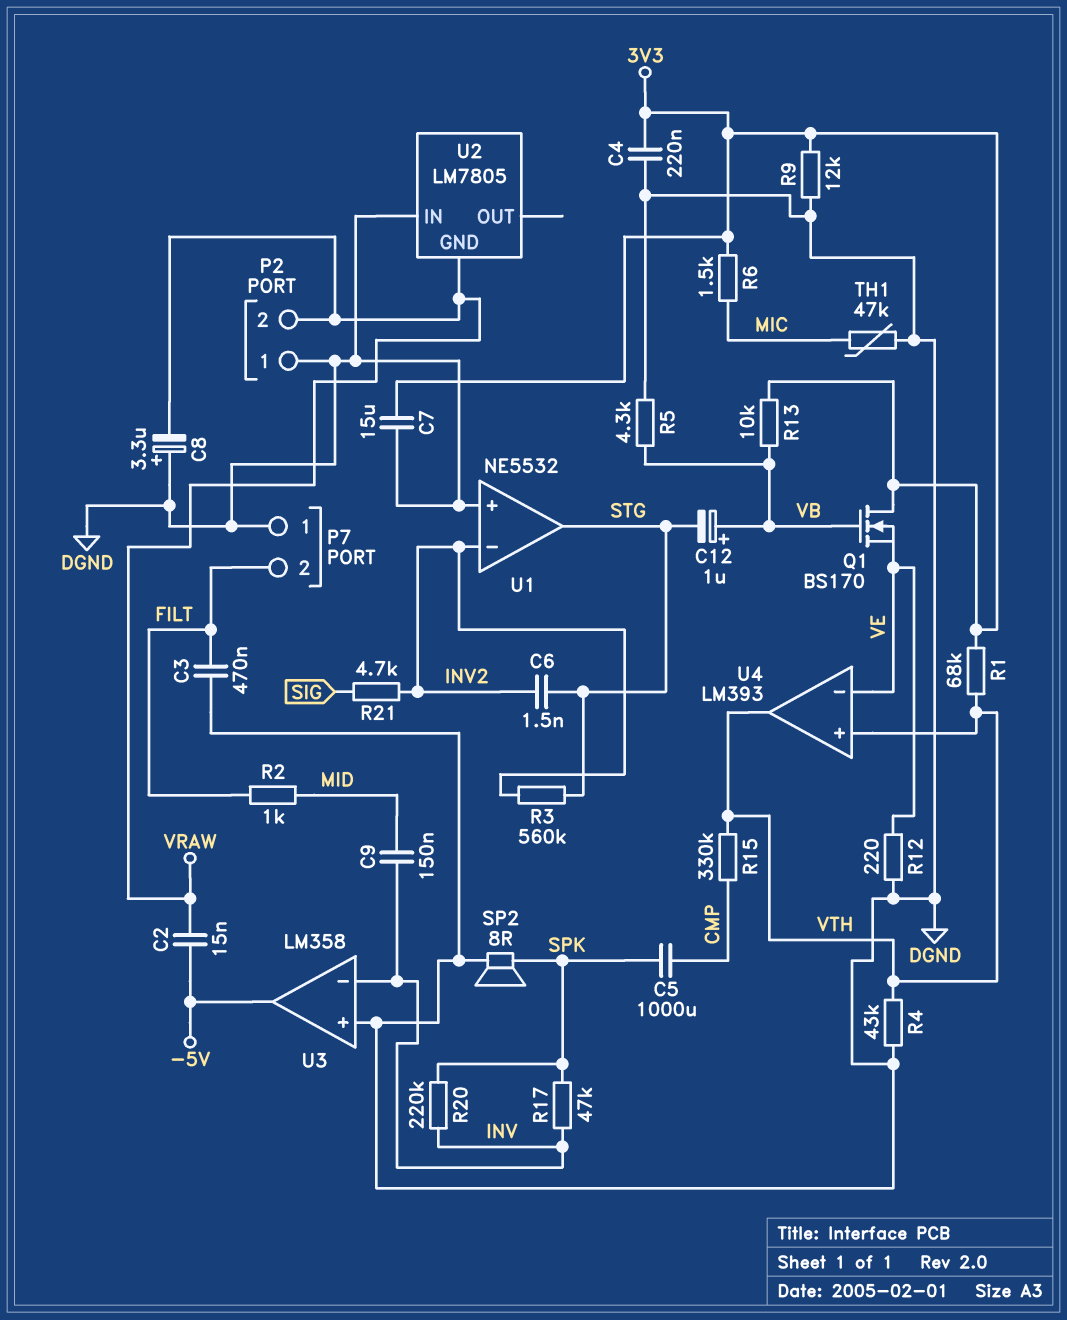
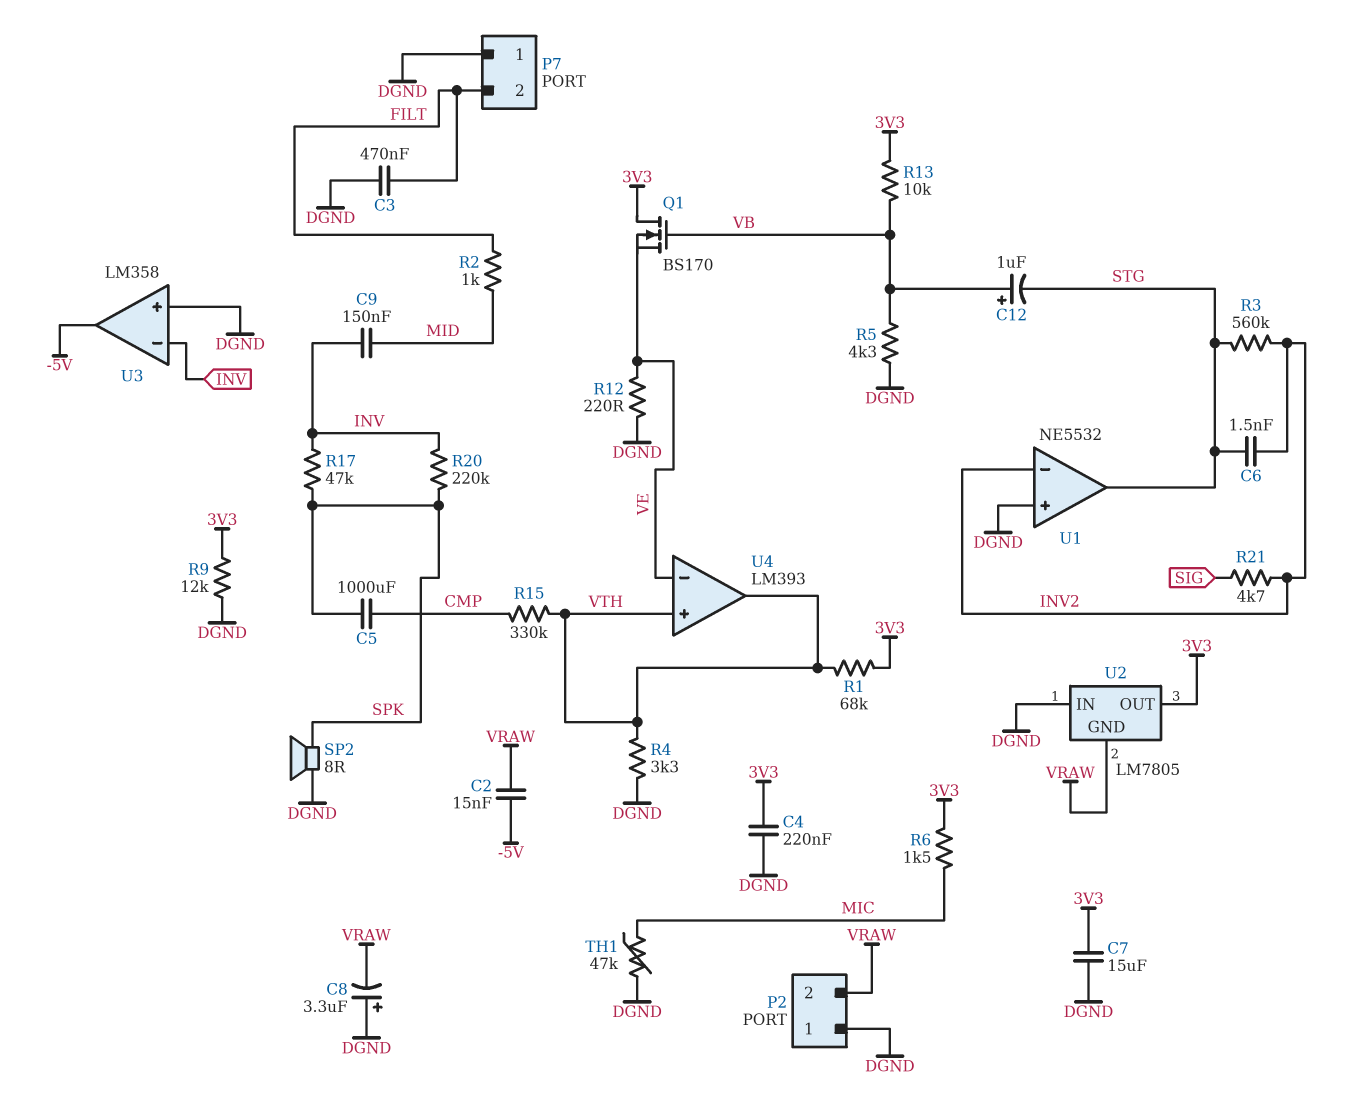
R4: 43k (DGND, VTH) -> 3.3k (DGND, VTH)
U2 pin OUT: none -> 3V3

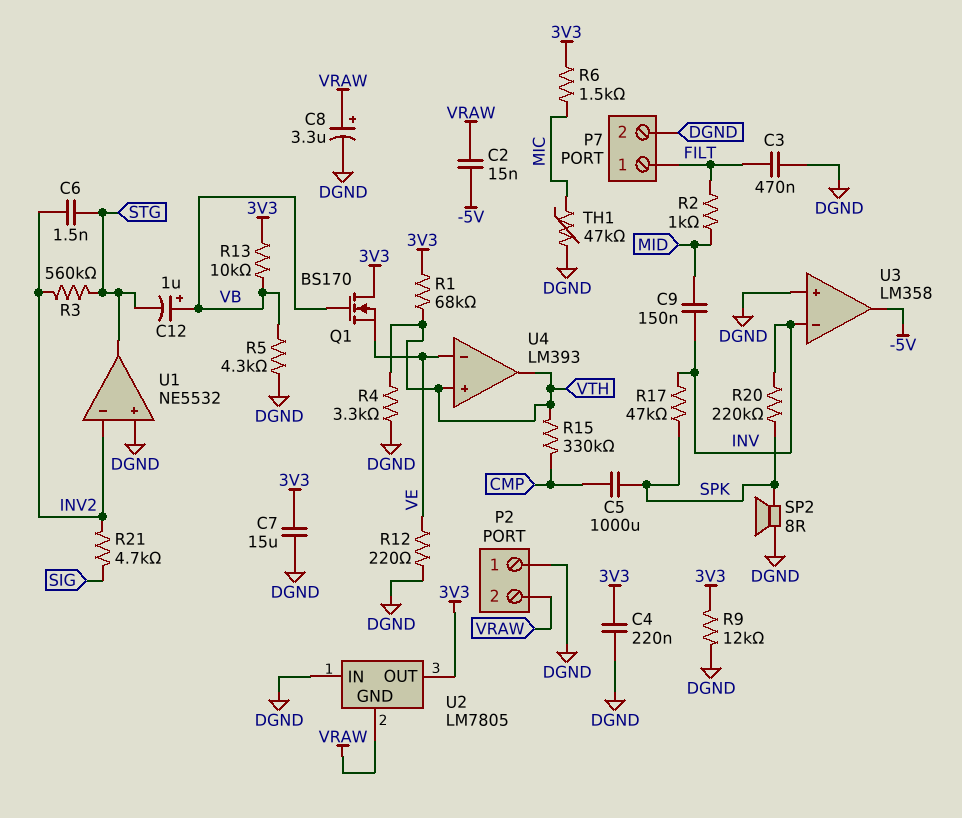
C8: 3.3uF (plus DGND, minus VRAW) -> 3.3uF (plus VRAW, minus DGND)
P7 pin 1: DGND -> FILT
P7 pin 2: FILT -> DGND

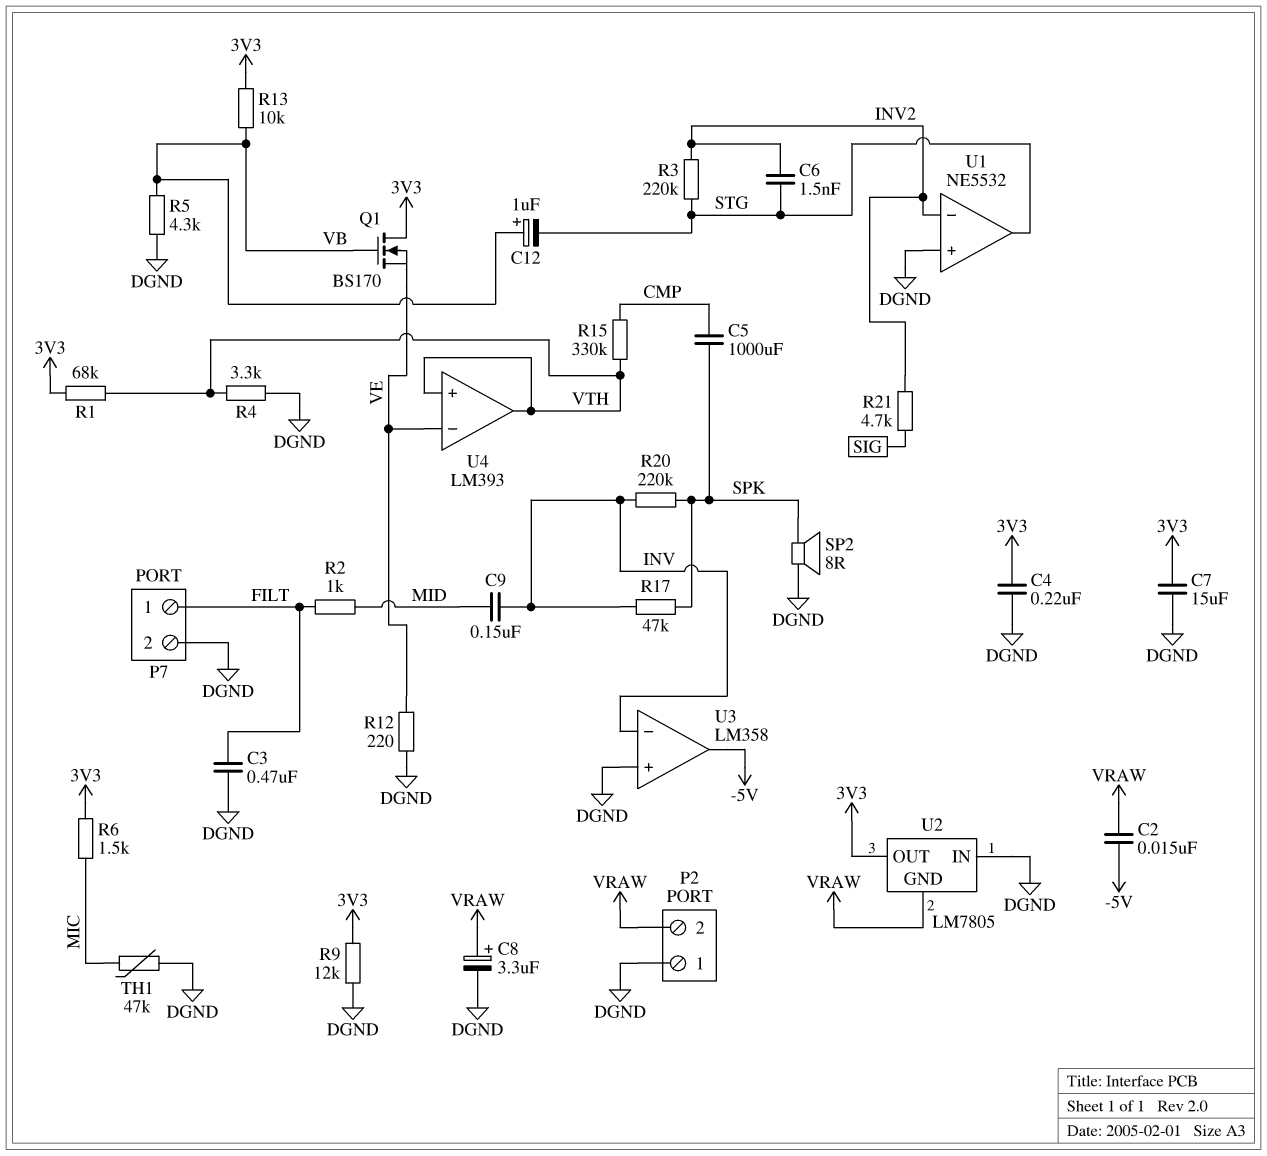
R3: 560k (INV2, STG) -> 220k (INV2, STG)

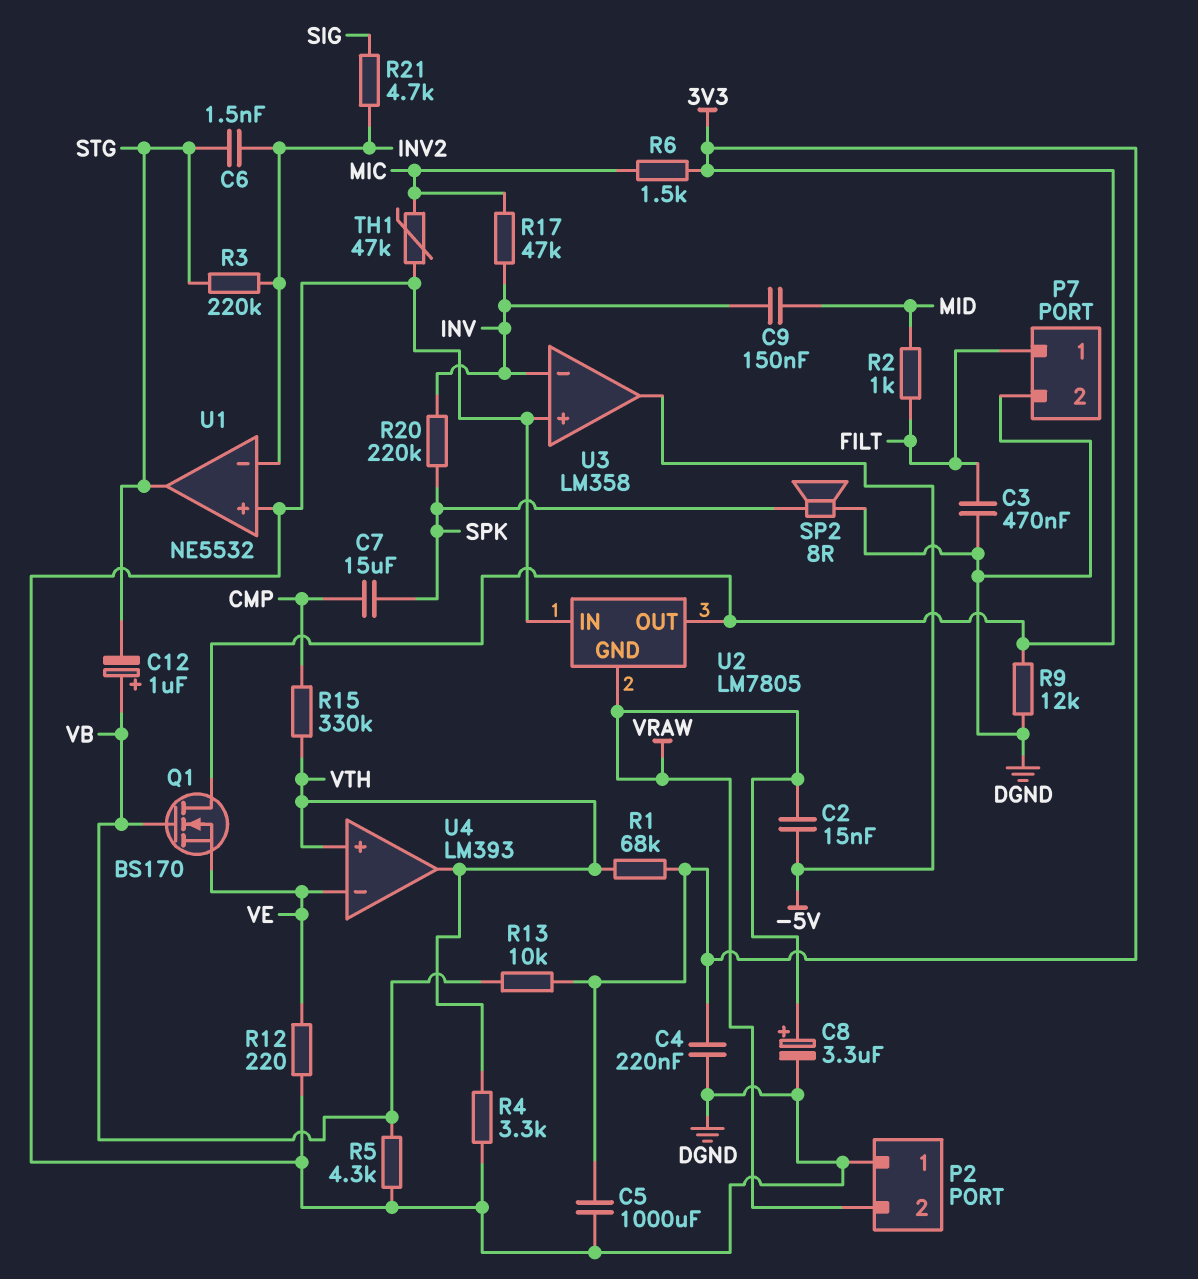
C5: 1000uF (CMP, SPK) -> 1000uF (3V3, DGND)
C7: 15uF (3V3, DGND) -> 15uF (CMP, SPK)
R17: 47k (INV, SPK) -> 47k (INV, MIC)

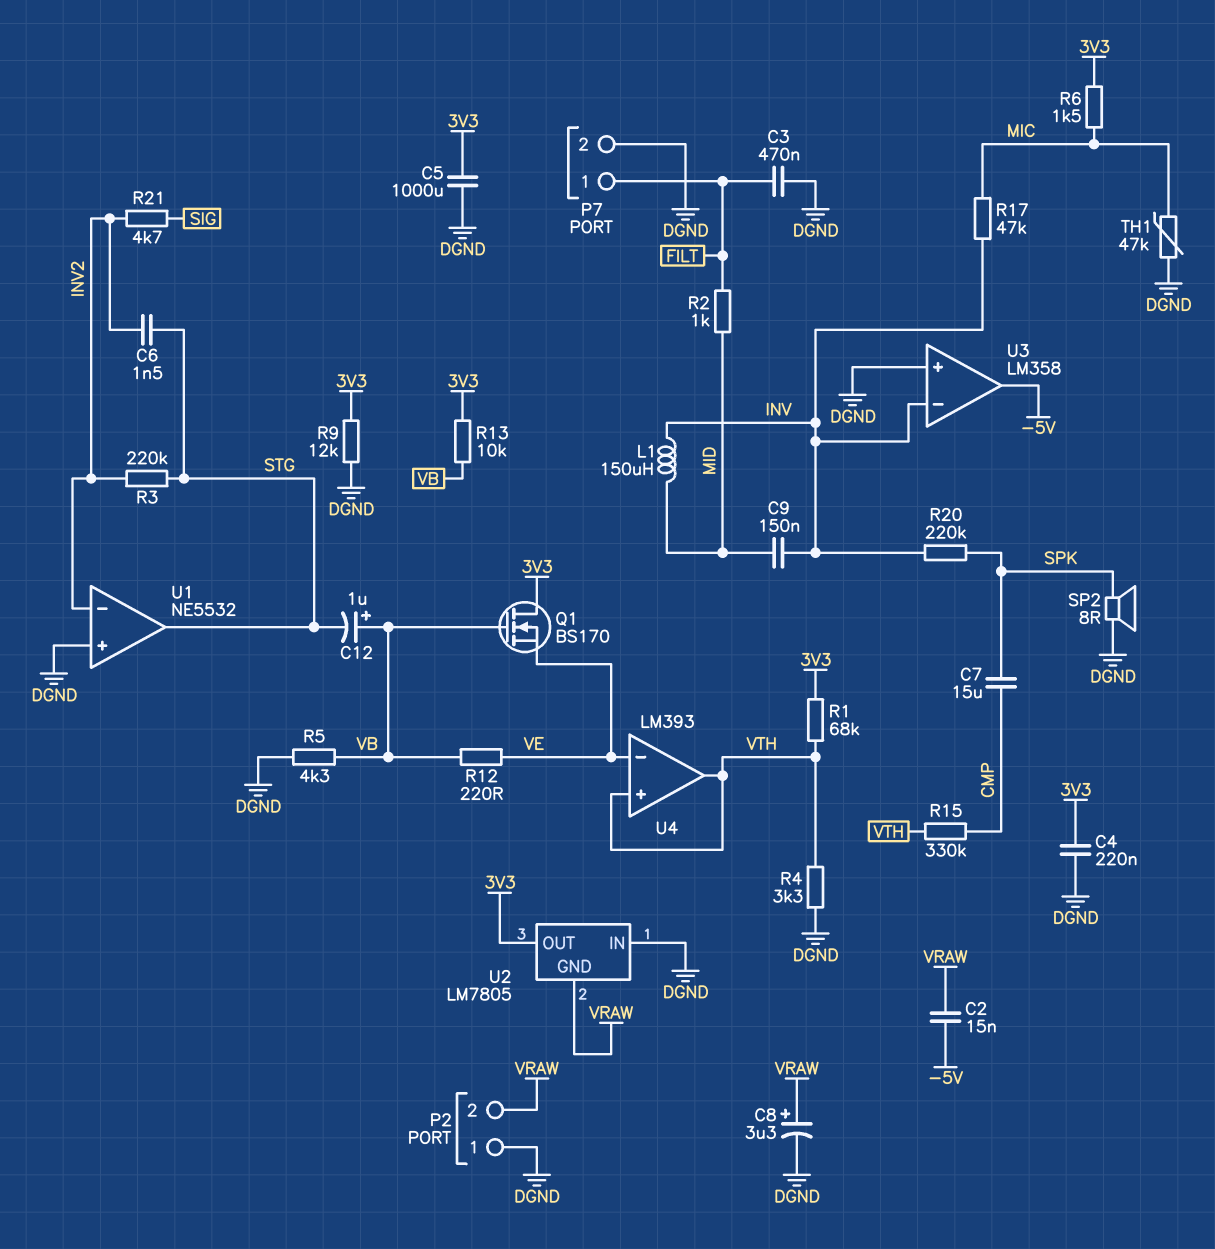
L1: none -> 150uH (INV, MID)
R12: 220 (DGND, VE) -> 220 (VB, VE)

